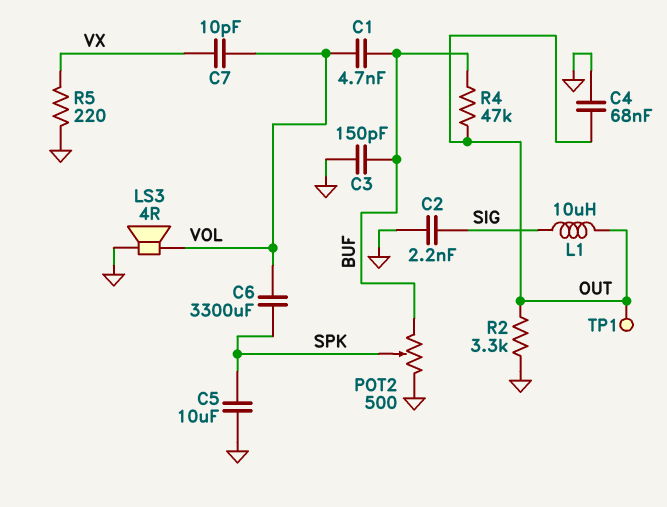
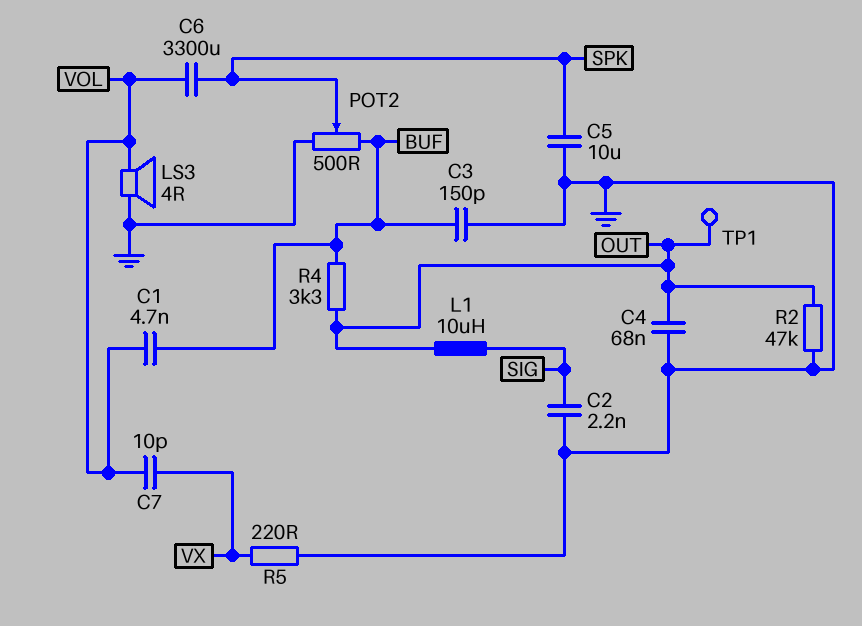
R2: 3.3k (GND, OUT) -> 47k (GND, OUT)
R4: 47k (BUF, OUT) -> 3.3k (BUF, OUT)

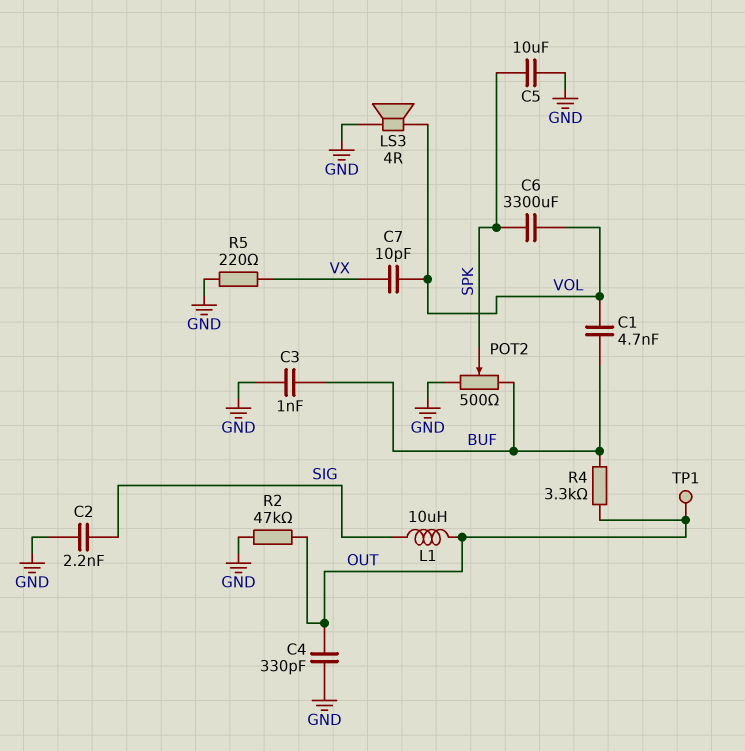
C3: 150pF (BUF, GND) -> 1nF (BUF, GND)
C4: 68nF (GND, OUT) -> 330pF (GND, OUT)

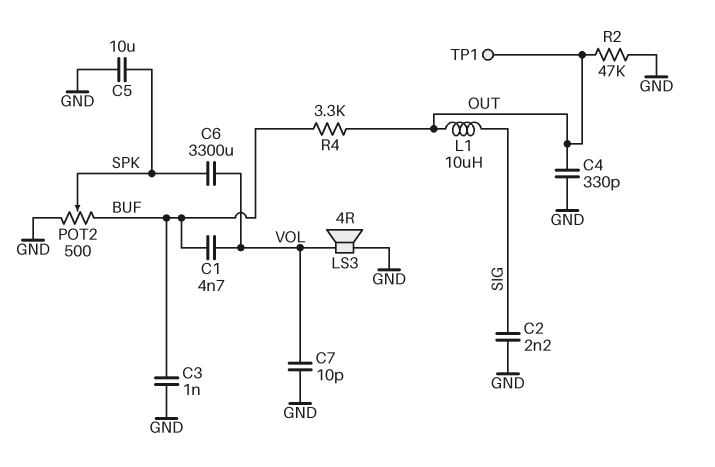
C7: 10pF (VOL, VX) -> 10pF (GND, VOL)
R5: 220 (GND, VX) -> none

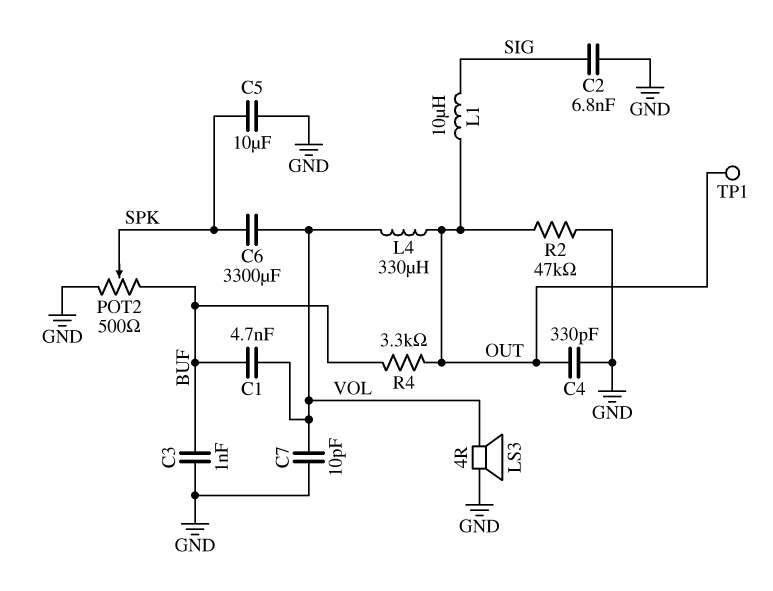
C2: 2.2nF (GND, SIG) -> 6.8nF (GND, SIG)
L4: none -> 330uH (OUT, VOL)

